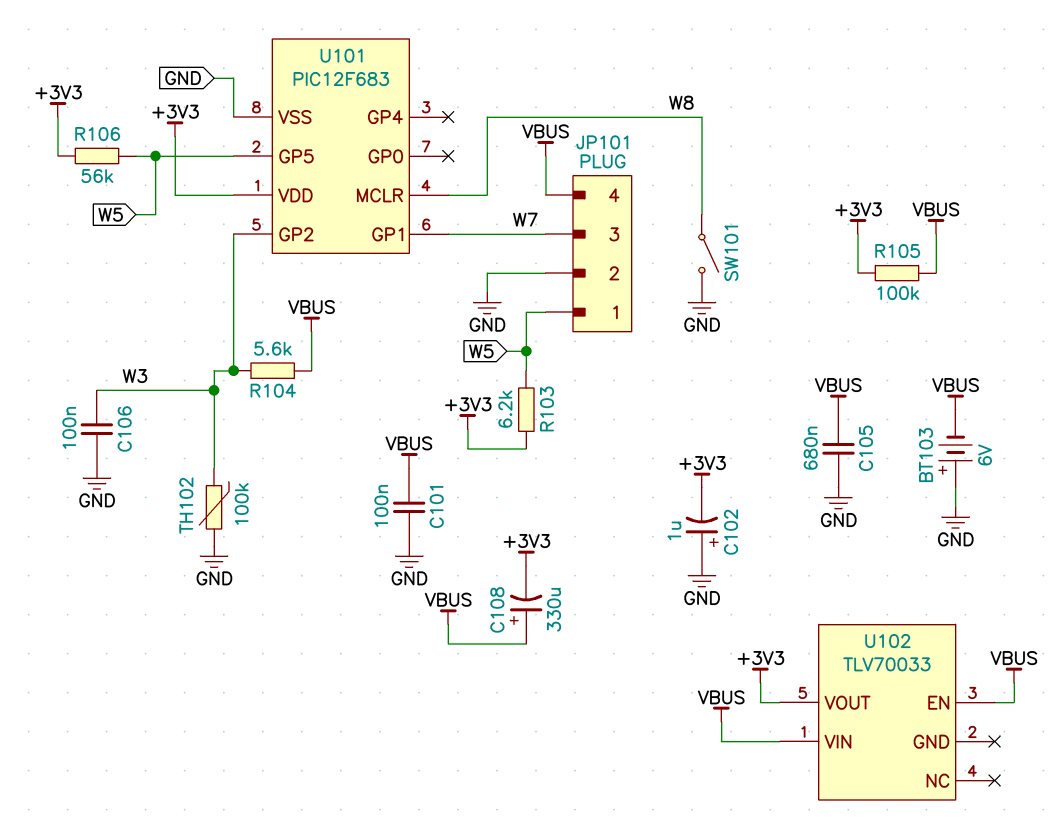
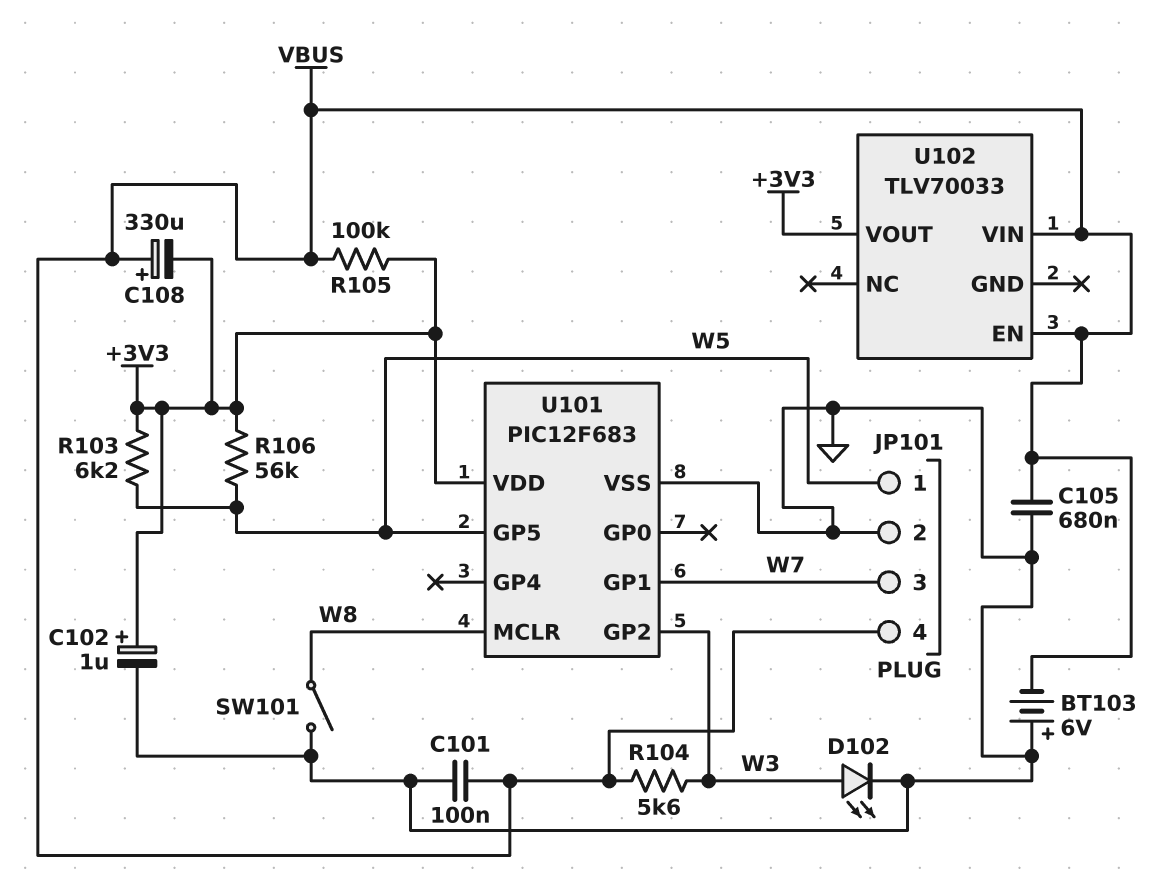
C102: 1uF (plus GND, minus +3V3) -> 1uF (plus +3V3, minus GND)
C106: 100nF (GND, W3) -> none
D102: none -> LED (A W3, K GND)
TH102: 100k (GND, W3) -> none

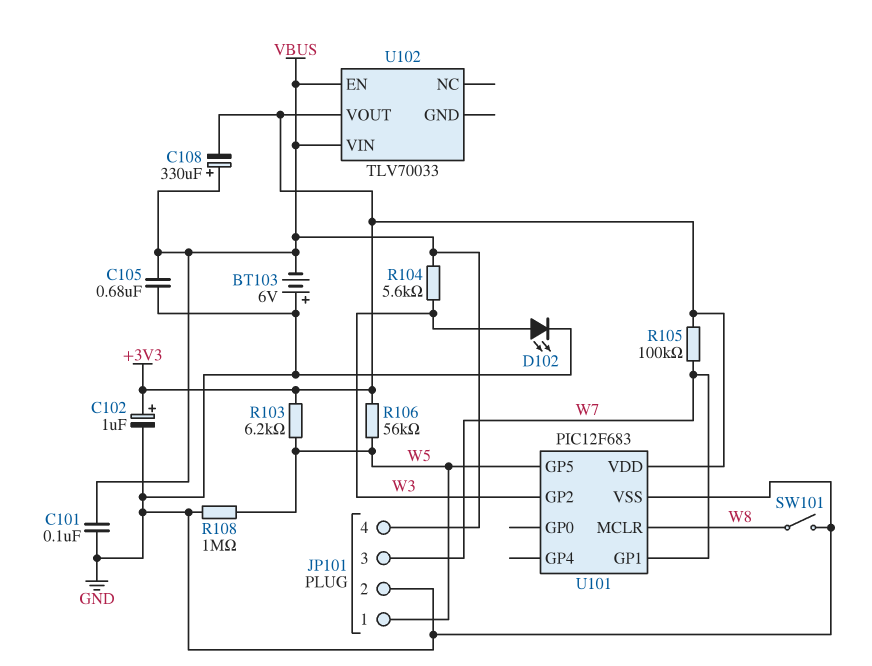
R105: 100k (+3V3, VBUS) -> 100k (+3V3, W7)
R108: none -> 1M (GND, W5)

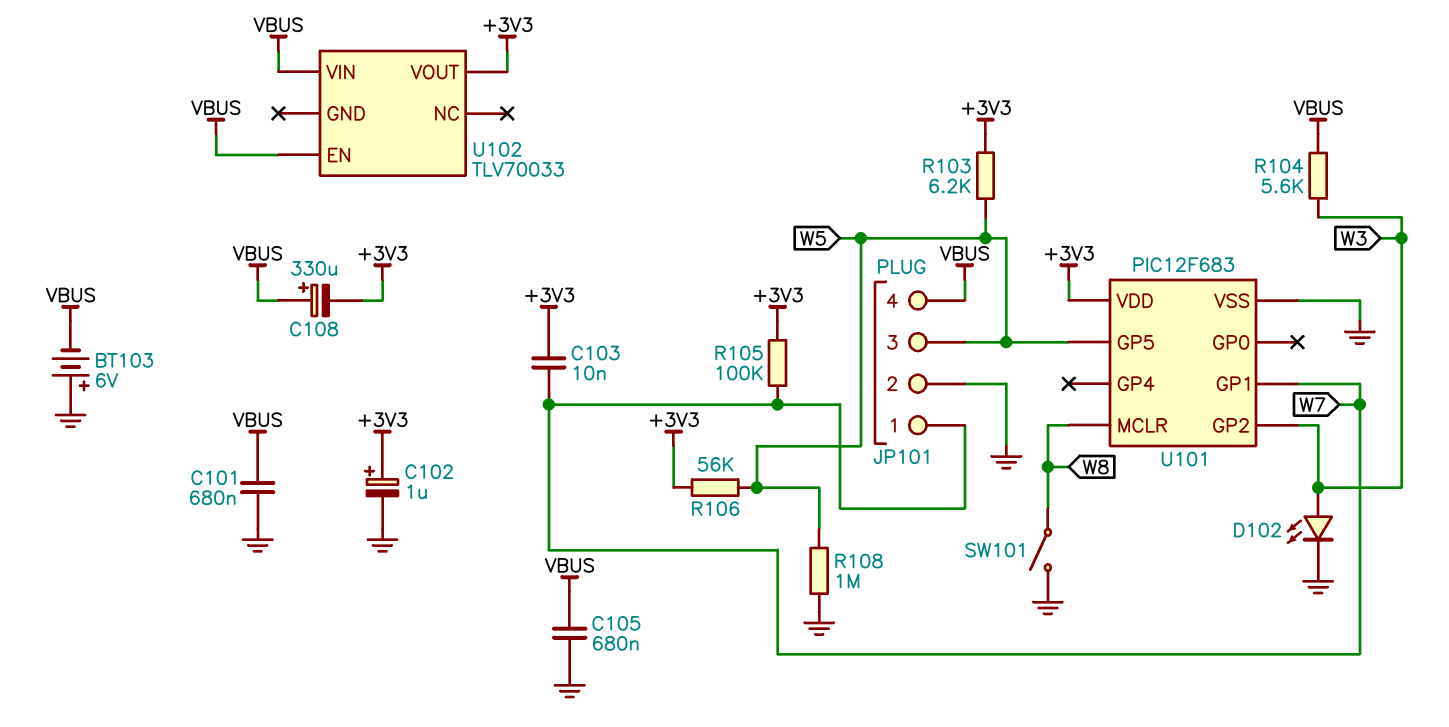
C101: 100nF (GND, VBUS) -> 680nF (GND, VBUS)
C103: none -> 10nF (+3V3, W7)
JP101 pin 1: W5 -> W7
JP101 pin 3: W7 -> W5

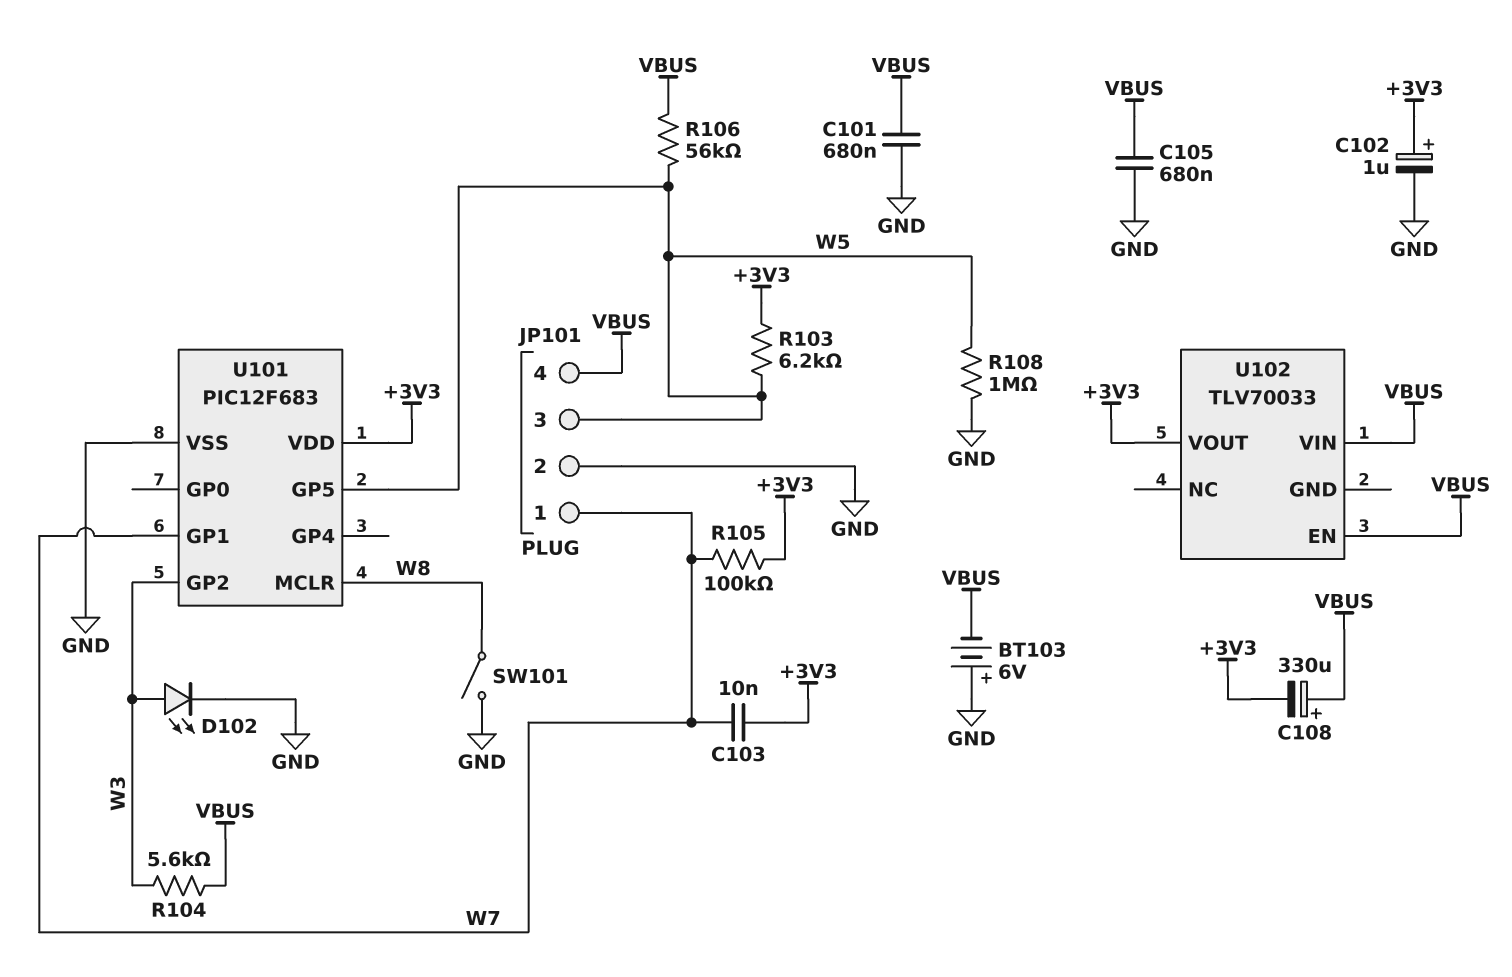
R106: 56k (+3V3, W5) -> 56k (VBUS, W5)

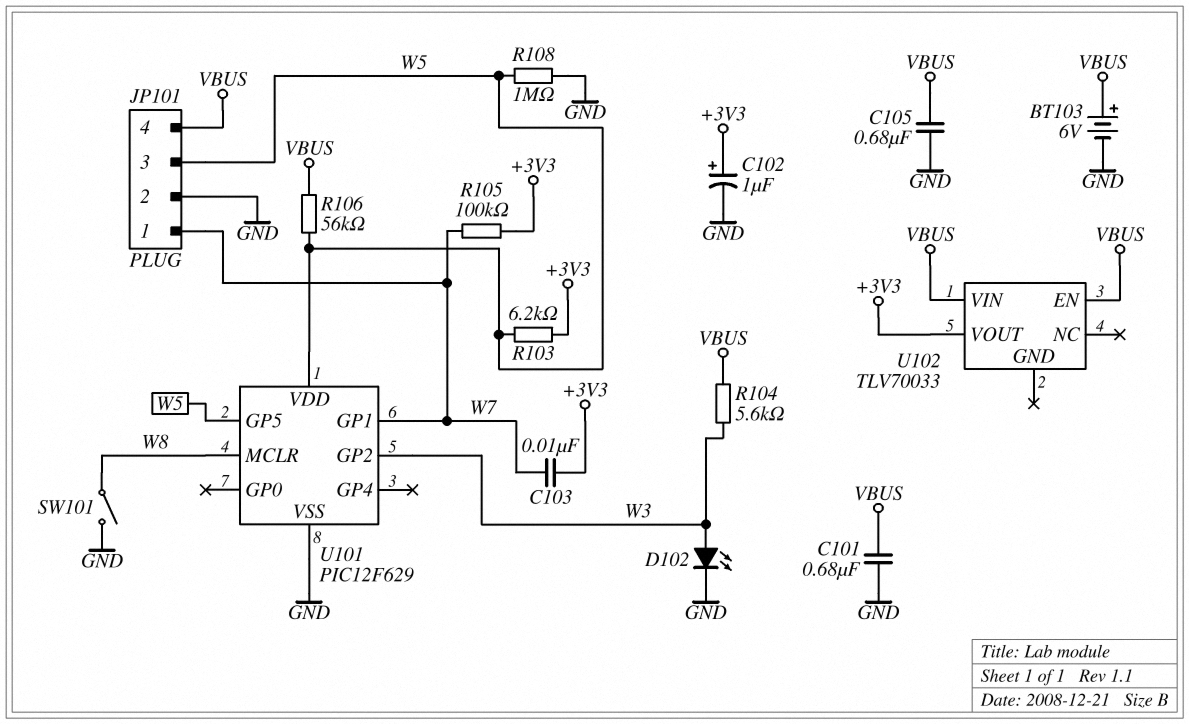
BT103: 6V (plus GND, minus VBUS) -> 6V (plus VBUS, minus GND)
C108: 330uF (plus VBUS, minus +3V3) -> none
U101: PIC12F683 -> PIC12F629
U101 pin VDD: +3V3 -> W5

